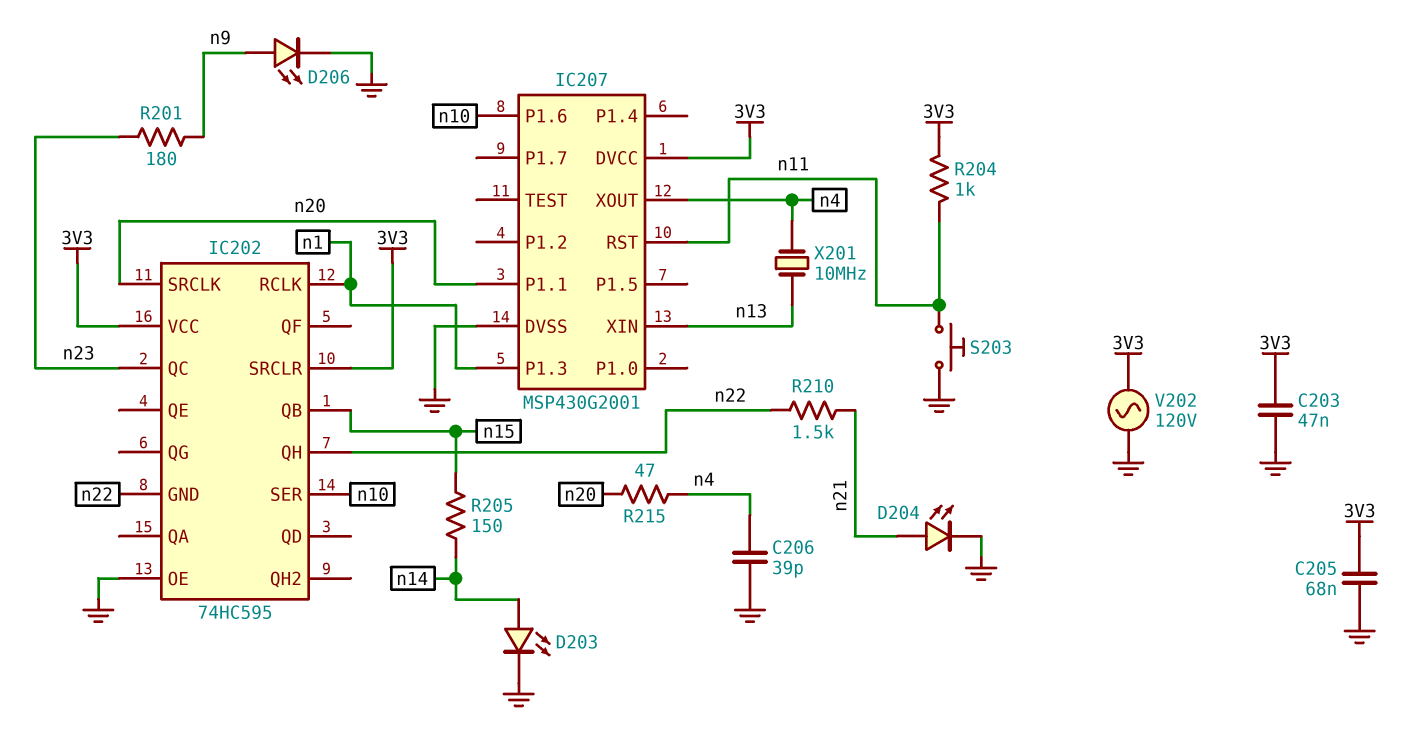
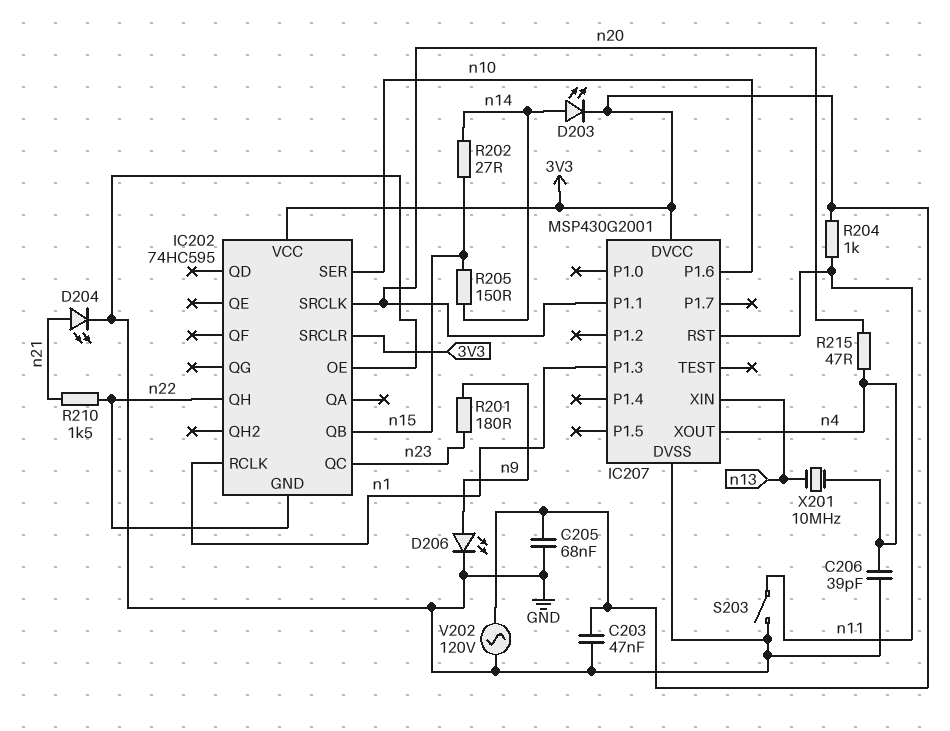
D203: LED (A n14, K GND) -> LED (A n14, K 3V3)
R202: none -> 27 (n14, n15)
S203: button (GND, n11) -> switch (GND, n11)

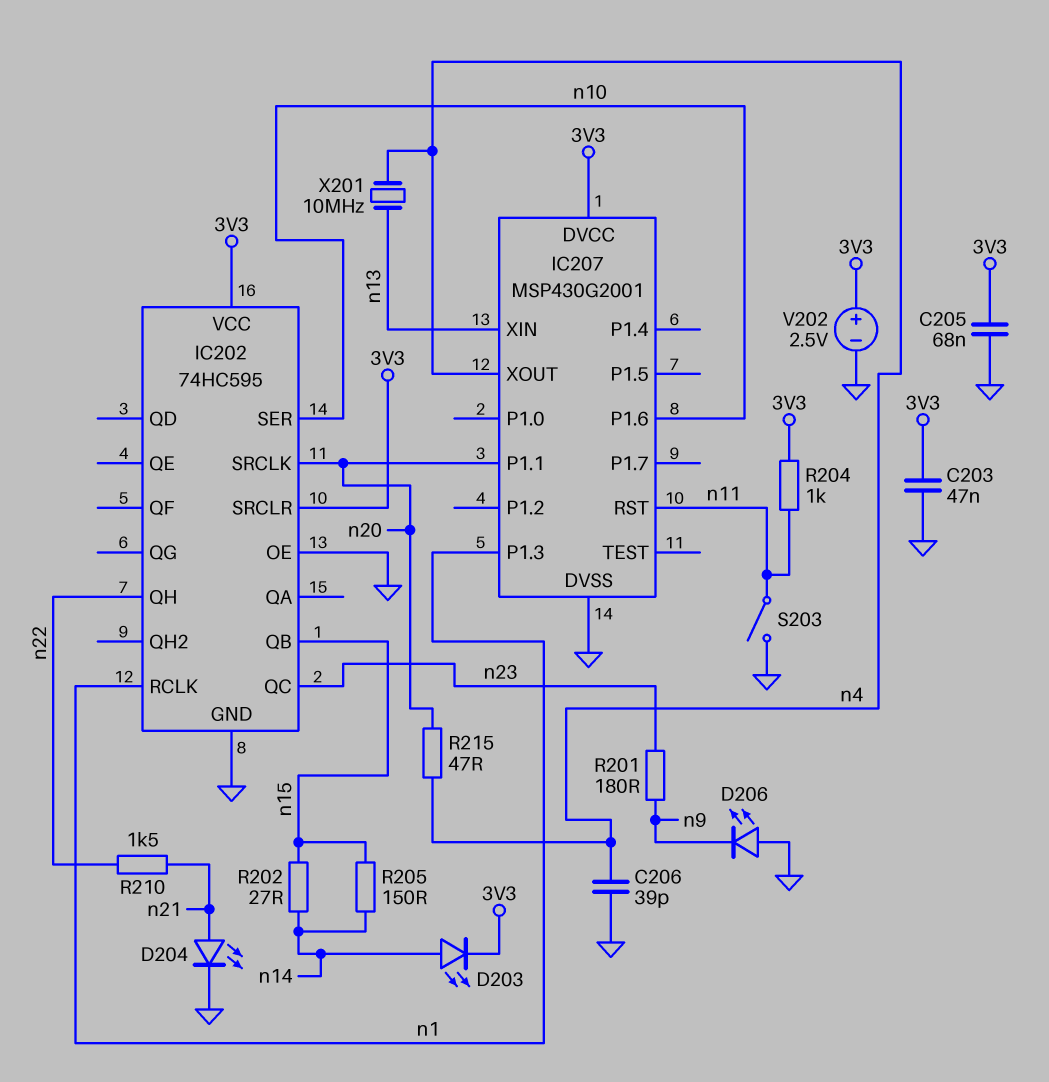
D206: LED (A n9, K GND) -> LED (A GND, K n9)
IC202 pin GND: n22 -> GND
V202: AC 120V (3V3, GND) -> 2.5V (plus 3V3, minus GND)

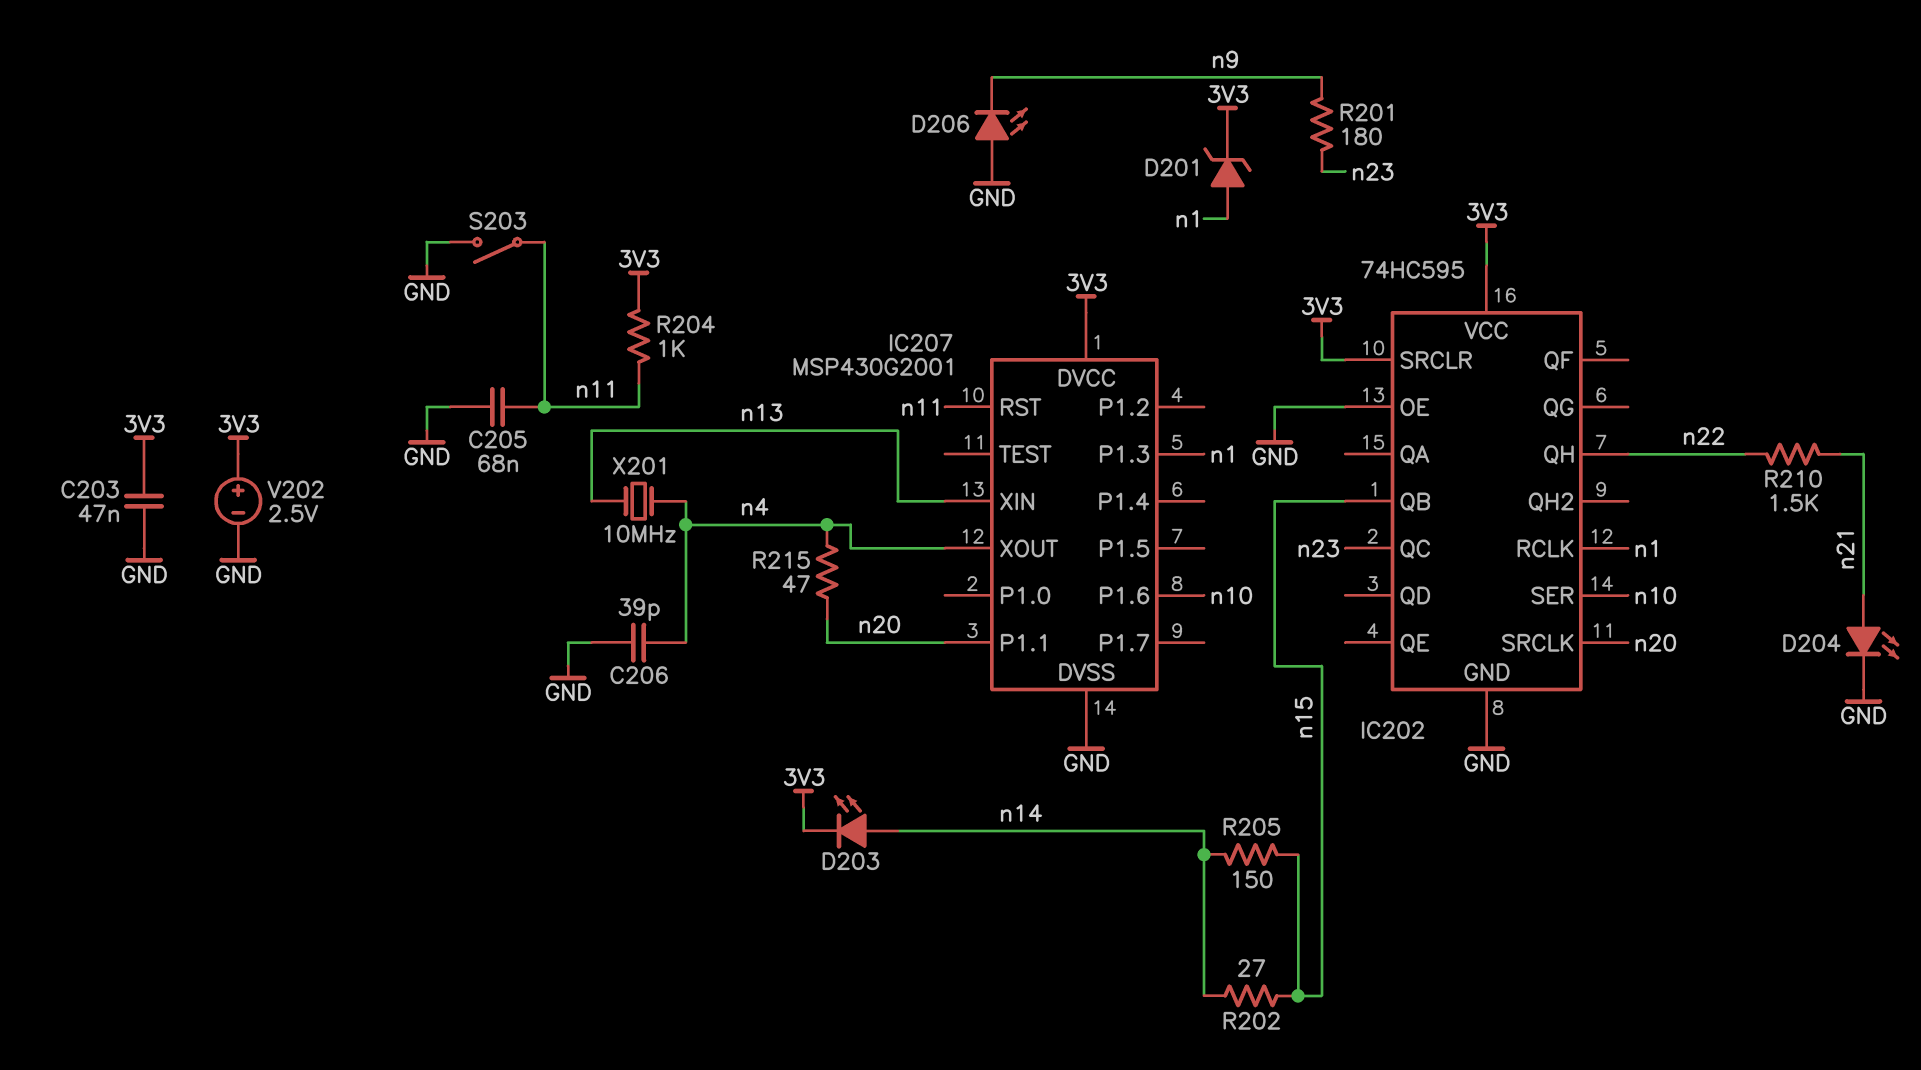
C205: 68nF (3V3, GND) -> 68nF (GND, n11)
D201: none -> zener (A n1, K 3V3)

